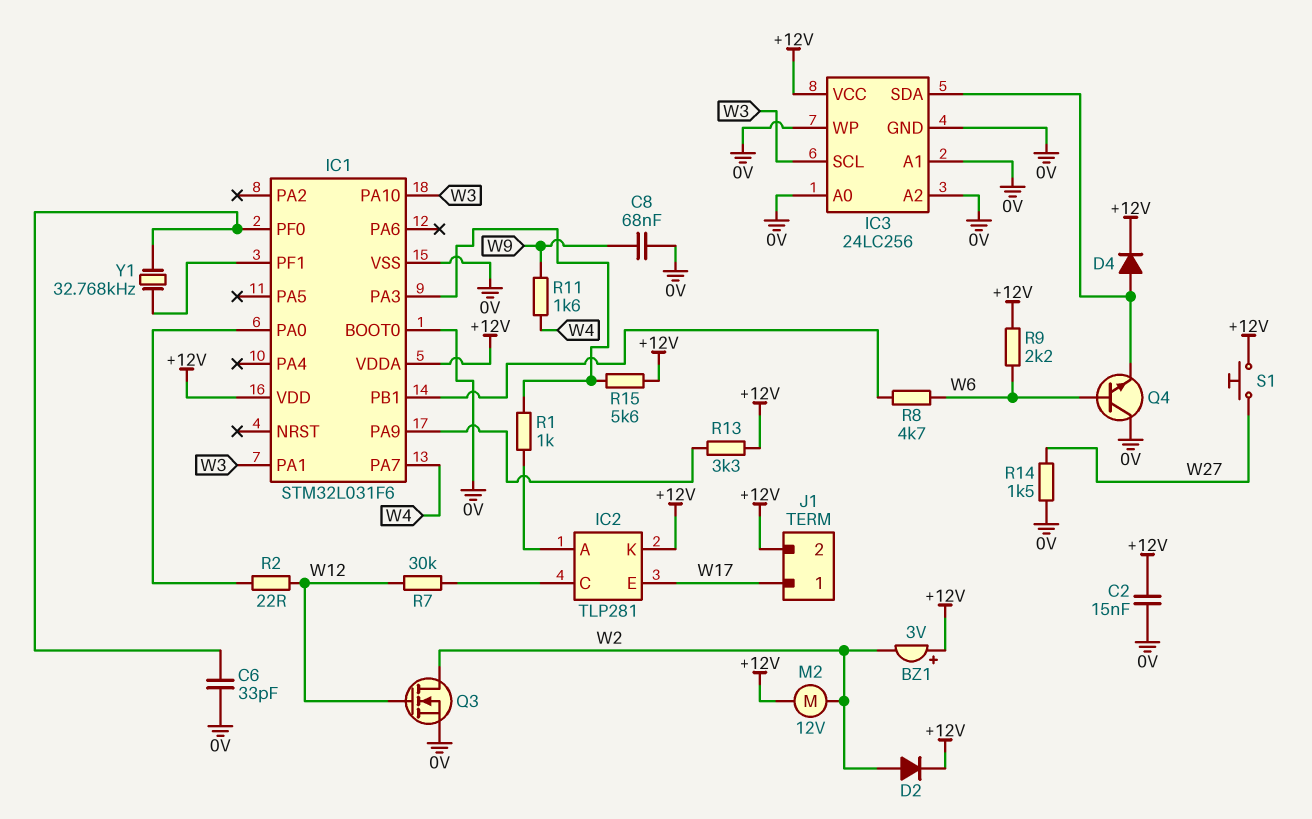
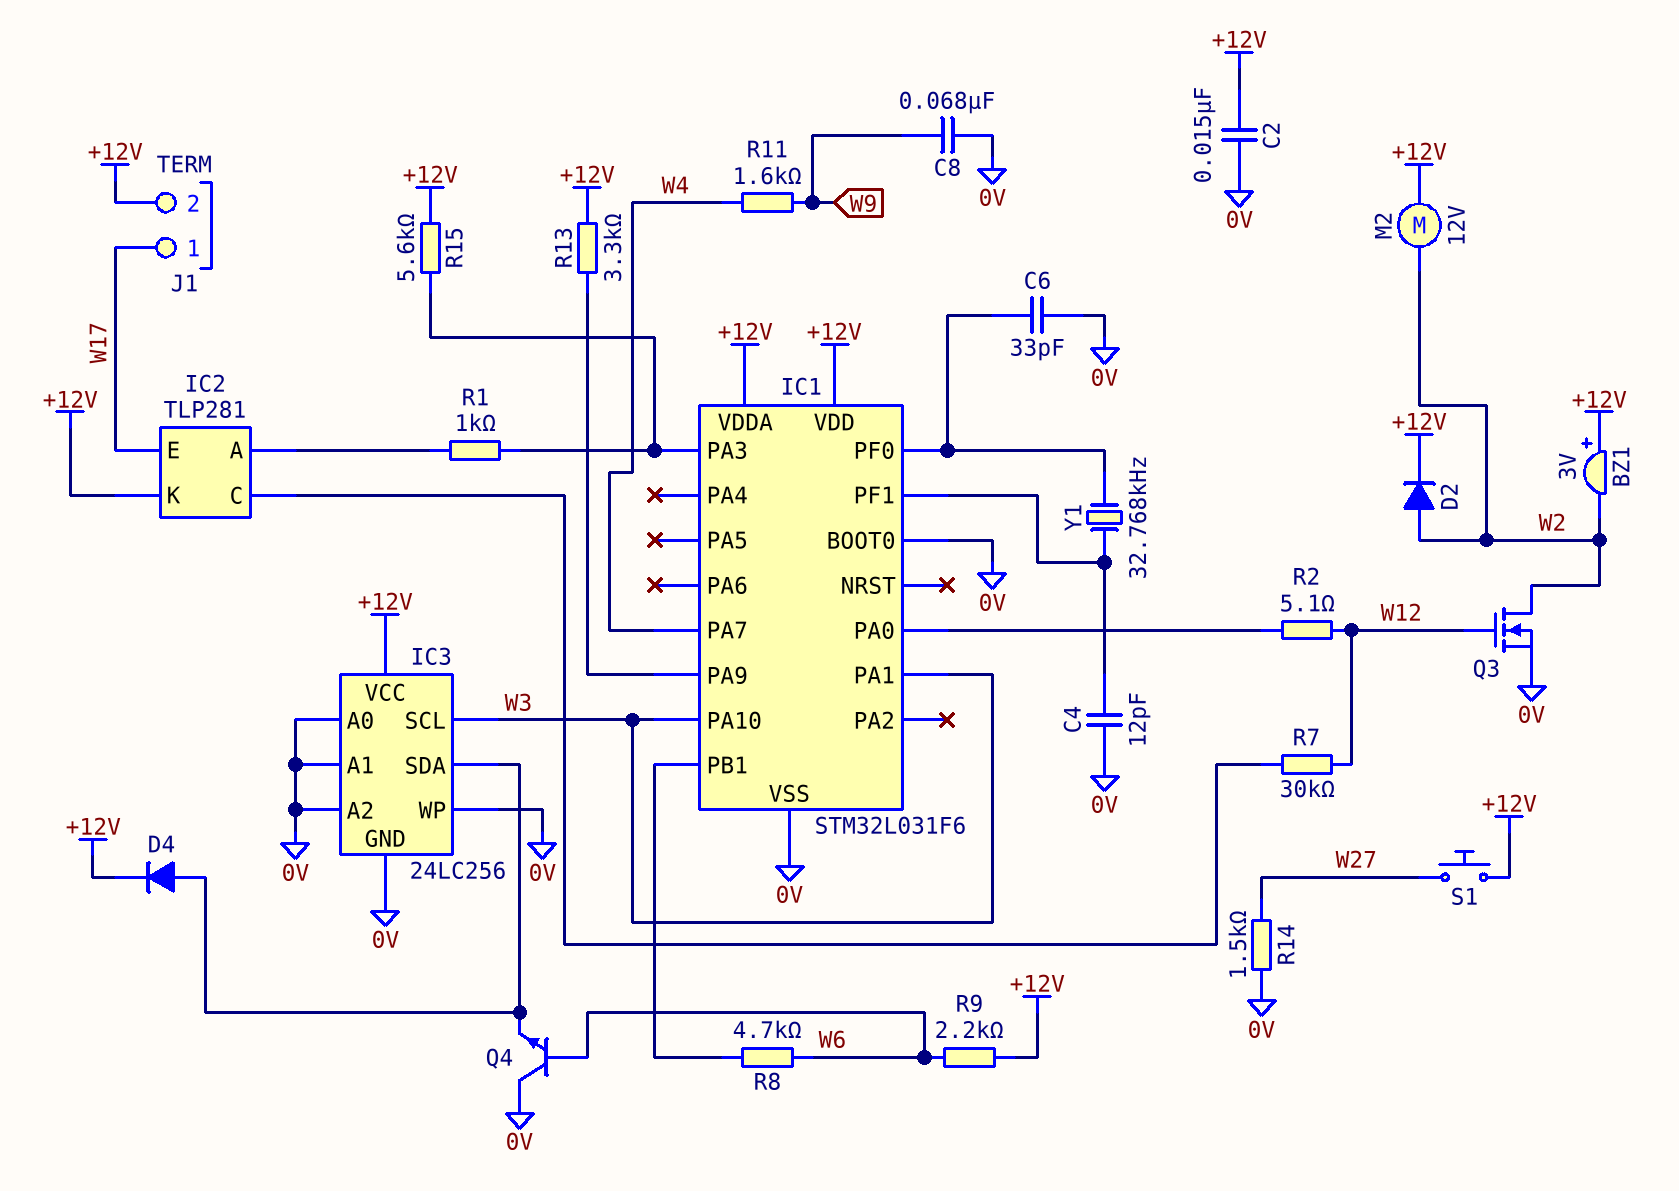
C4: none -> 12pF (0V, IC1/PF1)
R2: 22 (IC1/PA0, W12) -> 5.1 (IC1/PA0, W12)

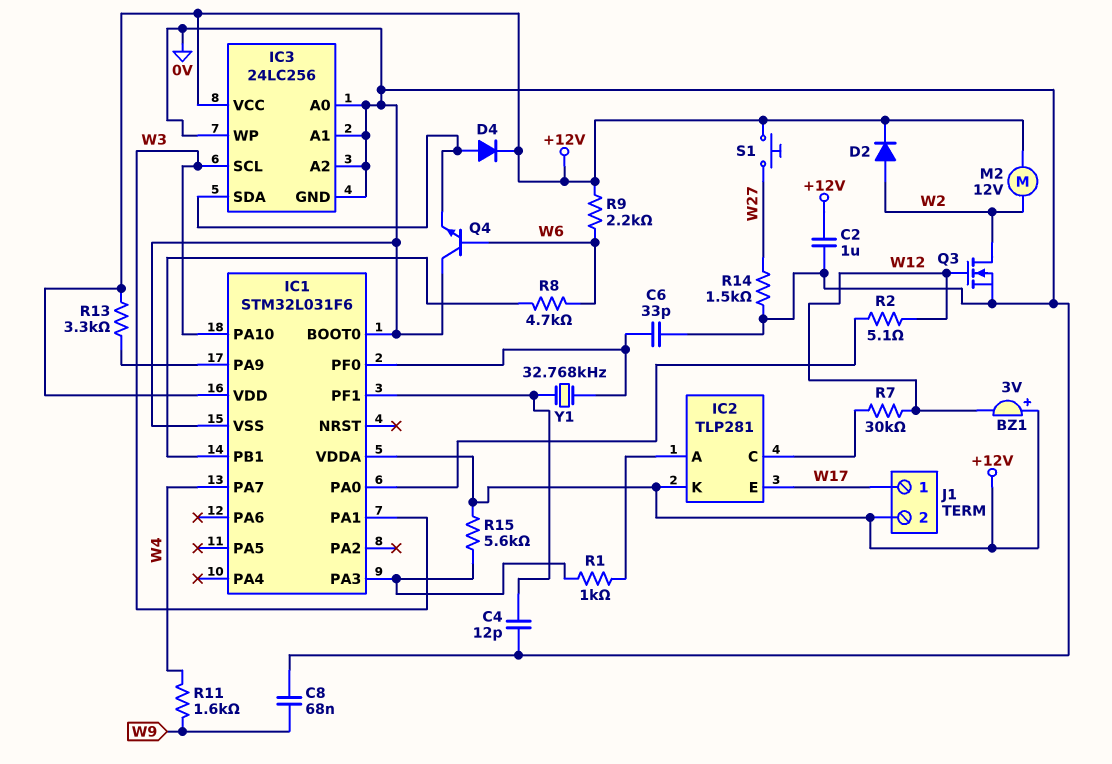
BZ1: buzzer 3V (plus +12V, minus W2) -> buzzer 3V (plus +12V, minus W12)
C2: 15nF (+12V, 0V) -> 1uF (+12V, 0V)

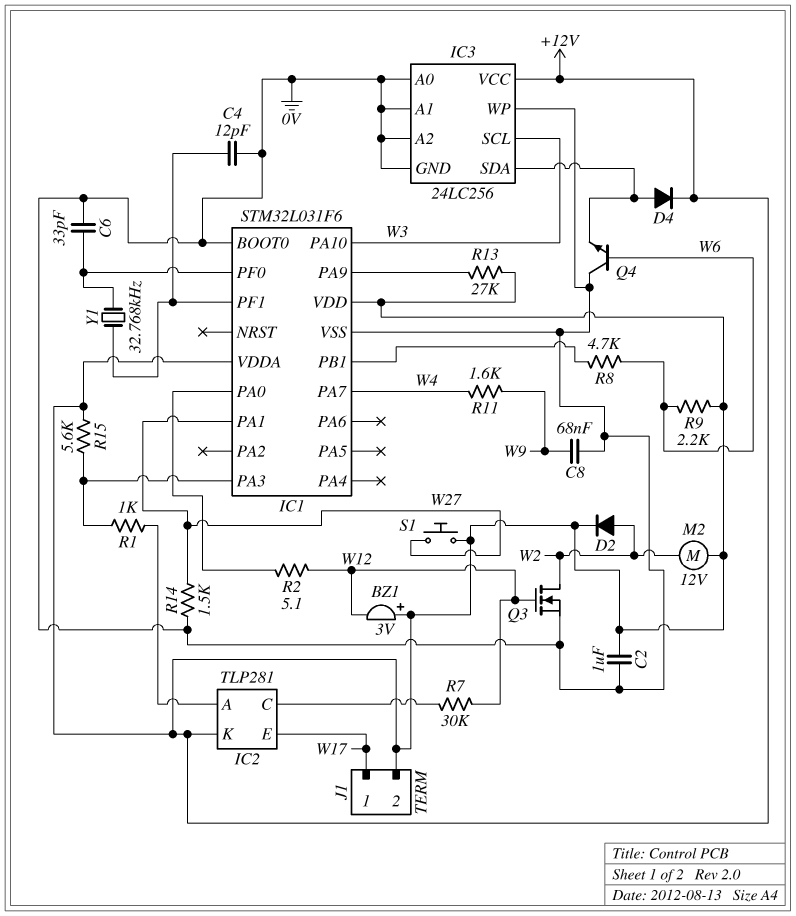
IC1 pin PA1: W3 -> W27
R13: 3.3k (+12V, IC1/PA9) -> 27k (+12V, IC1/PA9)

